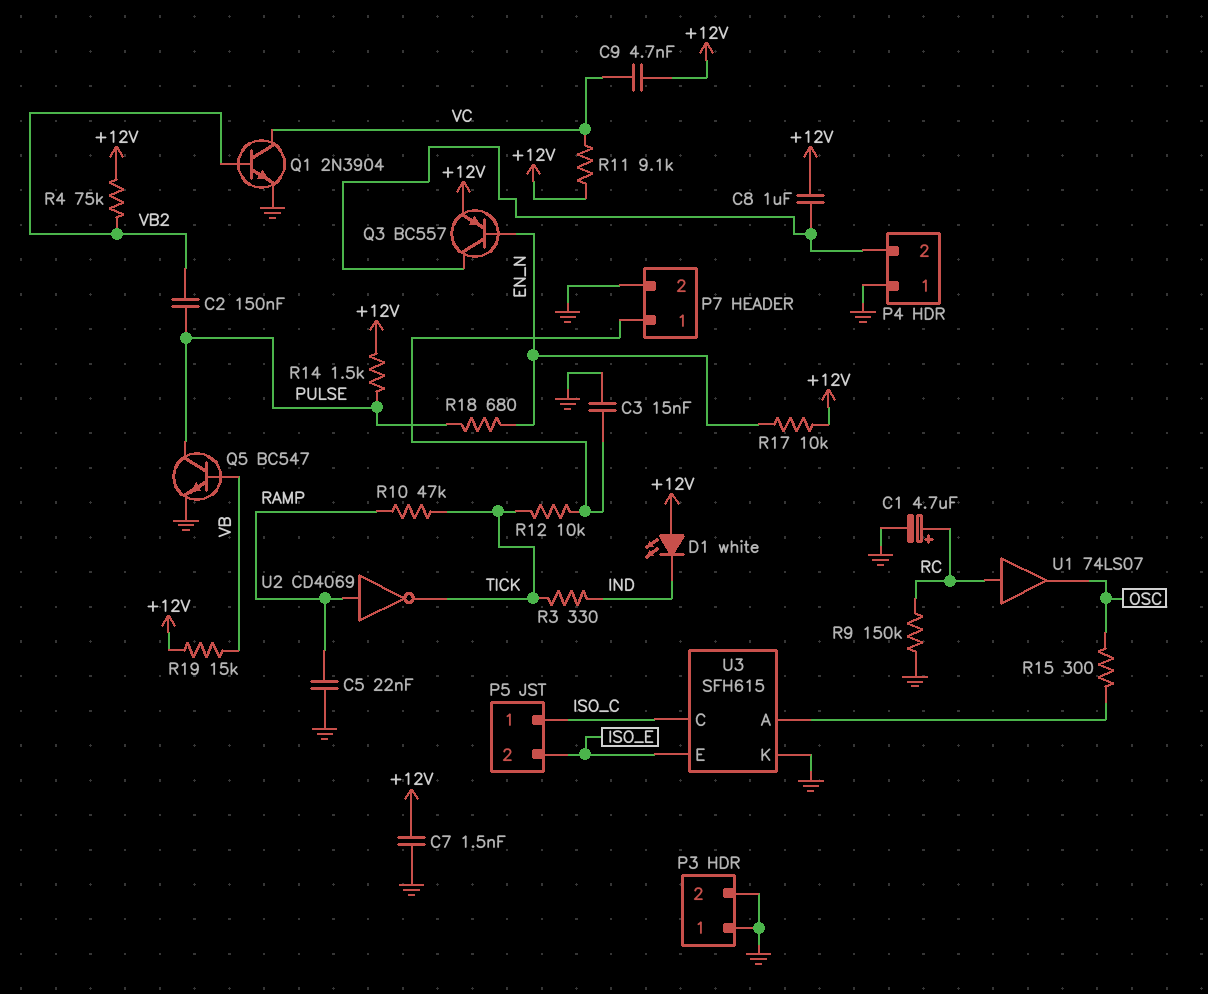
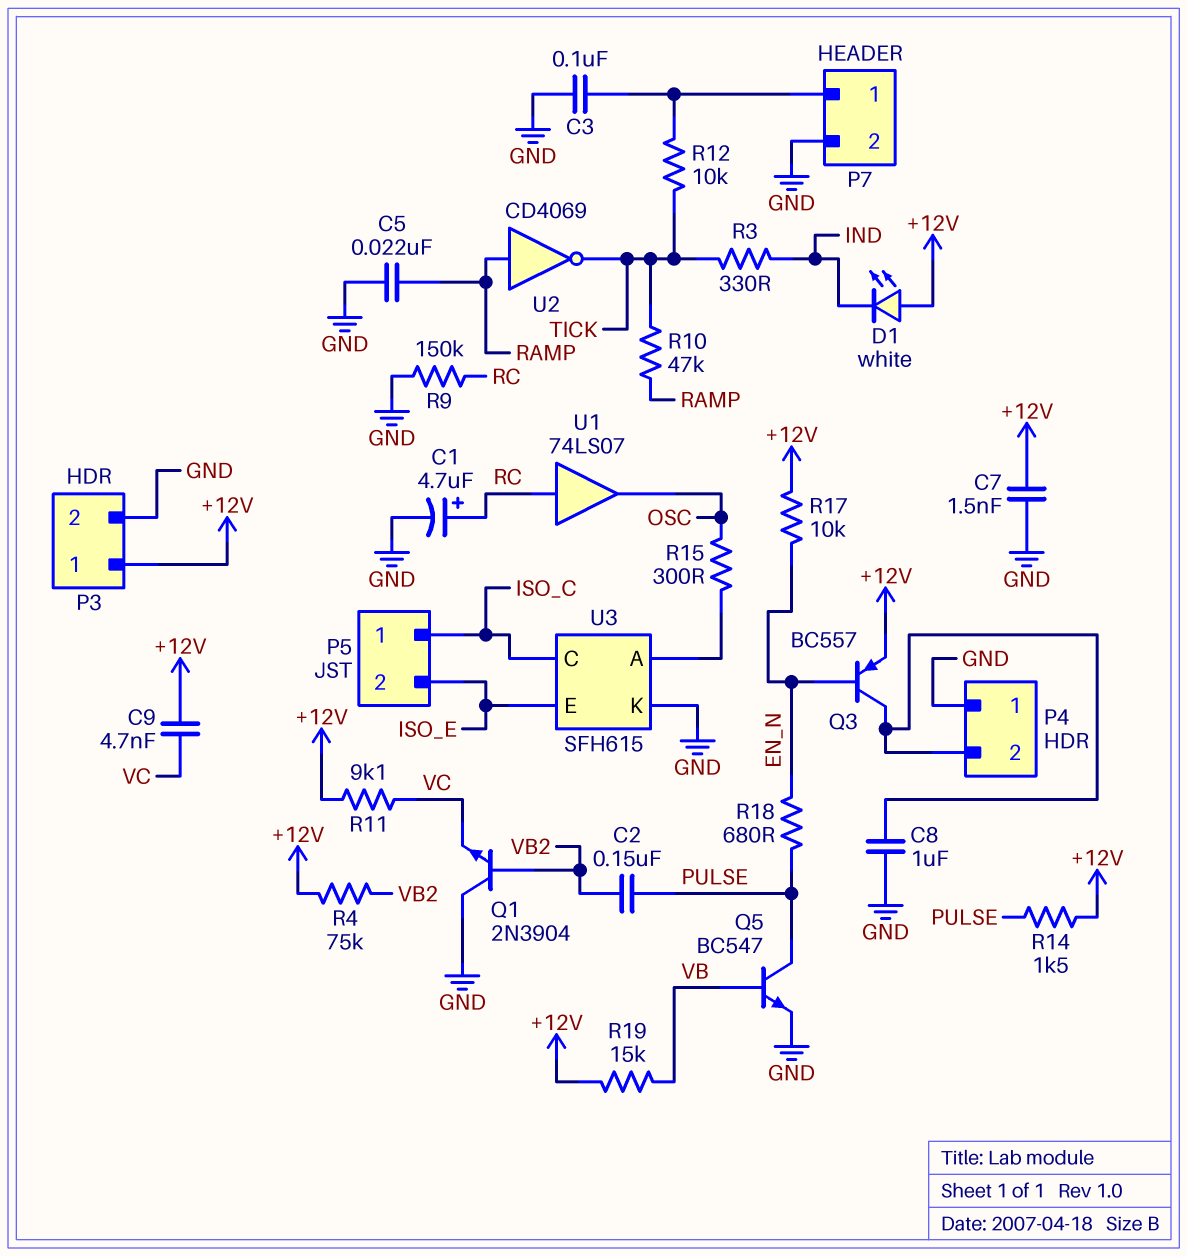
C3: 15nF (GND, P7/1) -> 100nF (GND, P7/1)
C8: 1uF (+12V, P4/2) -> 1uF (GND, P4/2)
P3 pin 1: GND -> +12V
Q1: NPN 2N3904 (B VB2, C VC, E GND) -> NPN 2N3904 (B VB2, C GND, E VC)

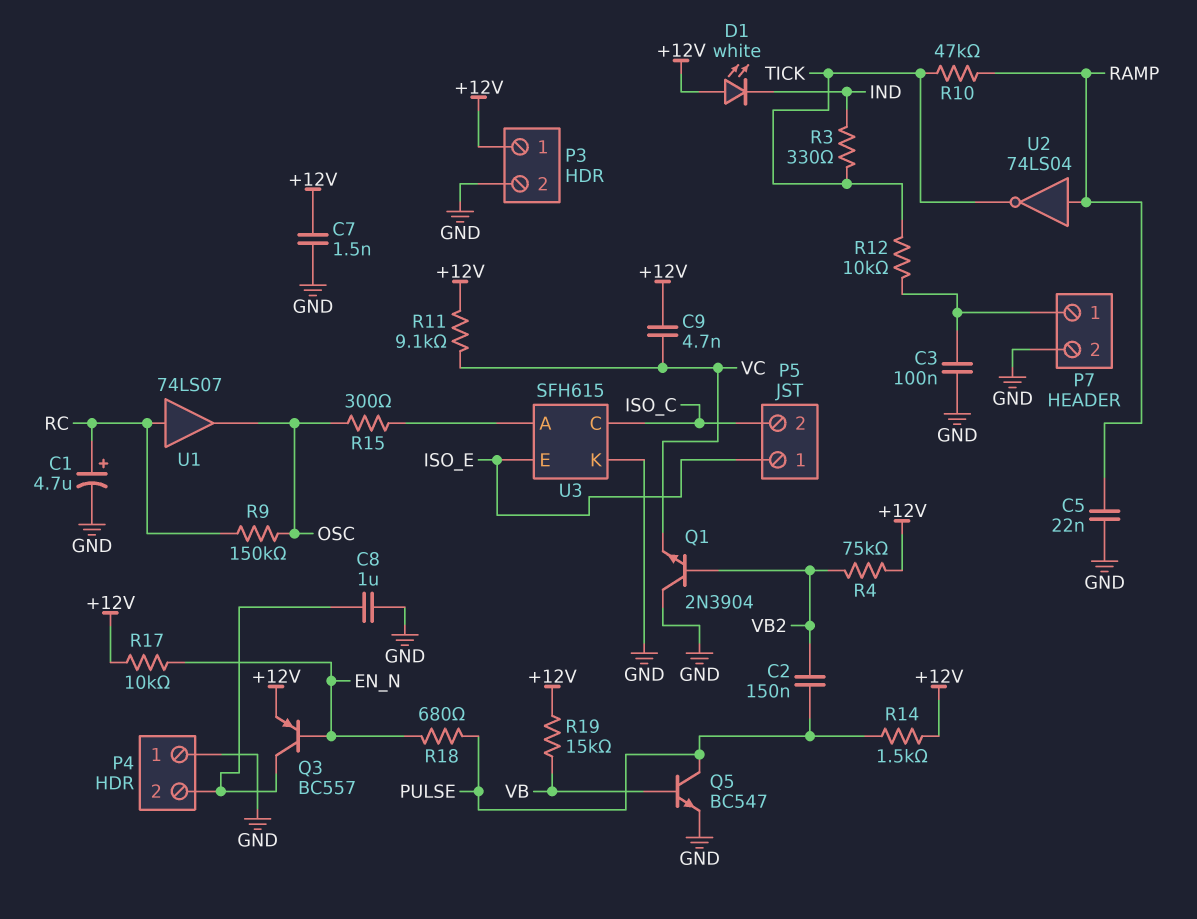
P5 pin 1: ISO_C -> ISO_E
P5 pin 2: ISO_E -> ISO_C
R9: 150k (GND, RC) -> 150k (OSC, RC)
U2: NOT CD4069 (in RAMP, out TICK) -> NOT 74LS04 (in RAMP, out TICK)

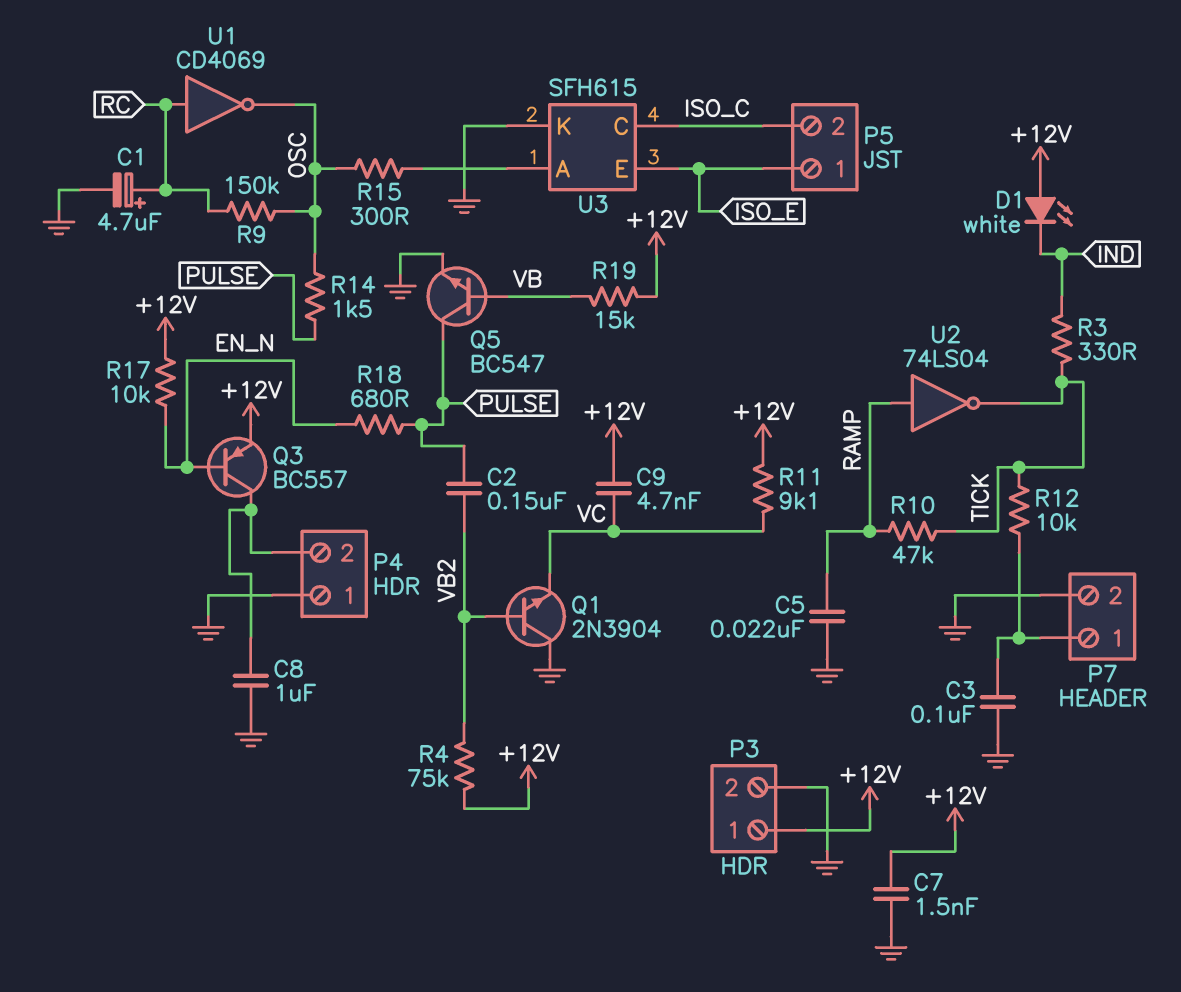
R14: 1.5k (+12V, PULSE) -> 1.5k (OSC, PULSE)
U1: buffer 74LS07 (in RC, out OSC) -> NOT CD4069 (in RC, out OSC)

